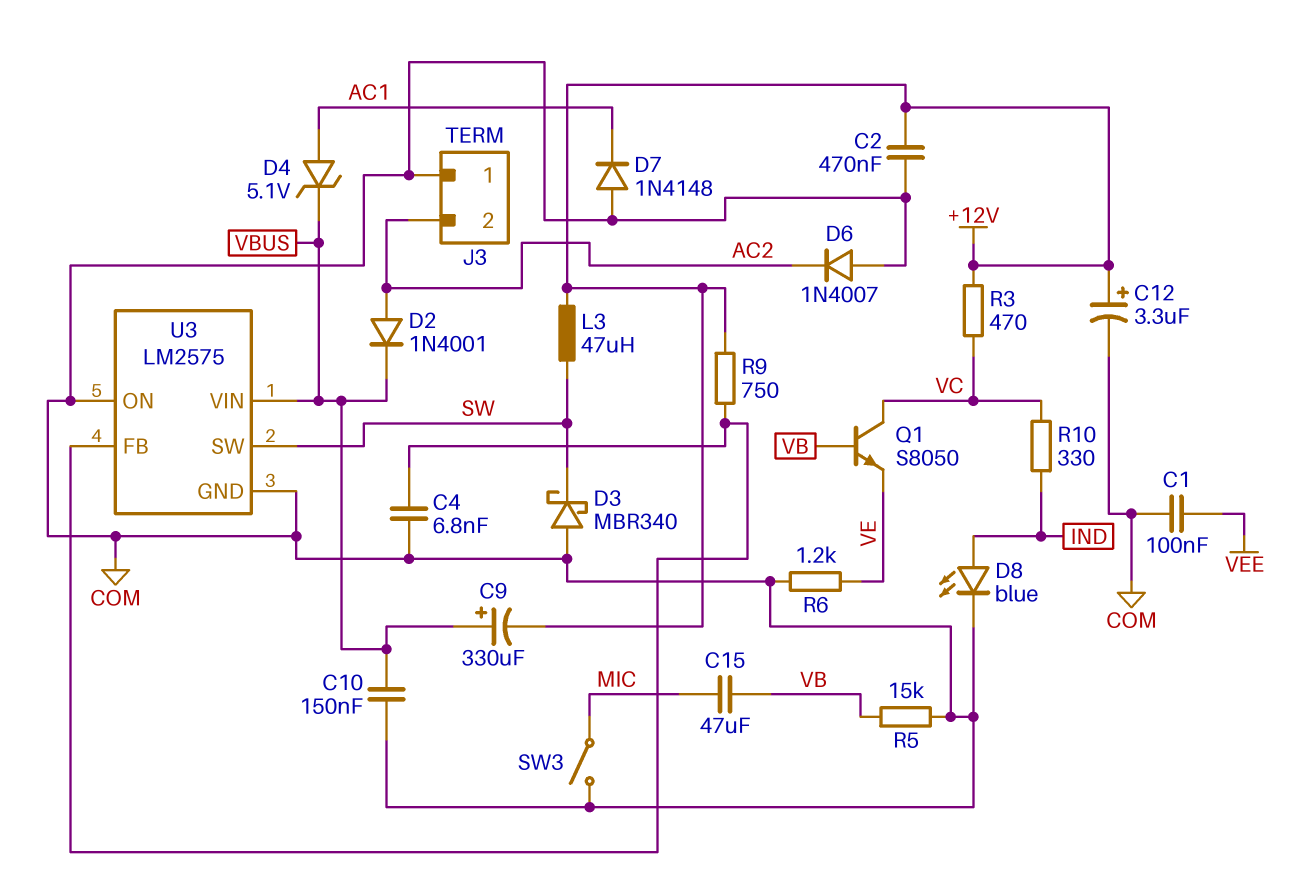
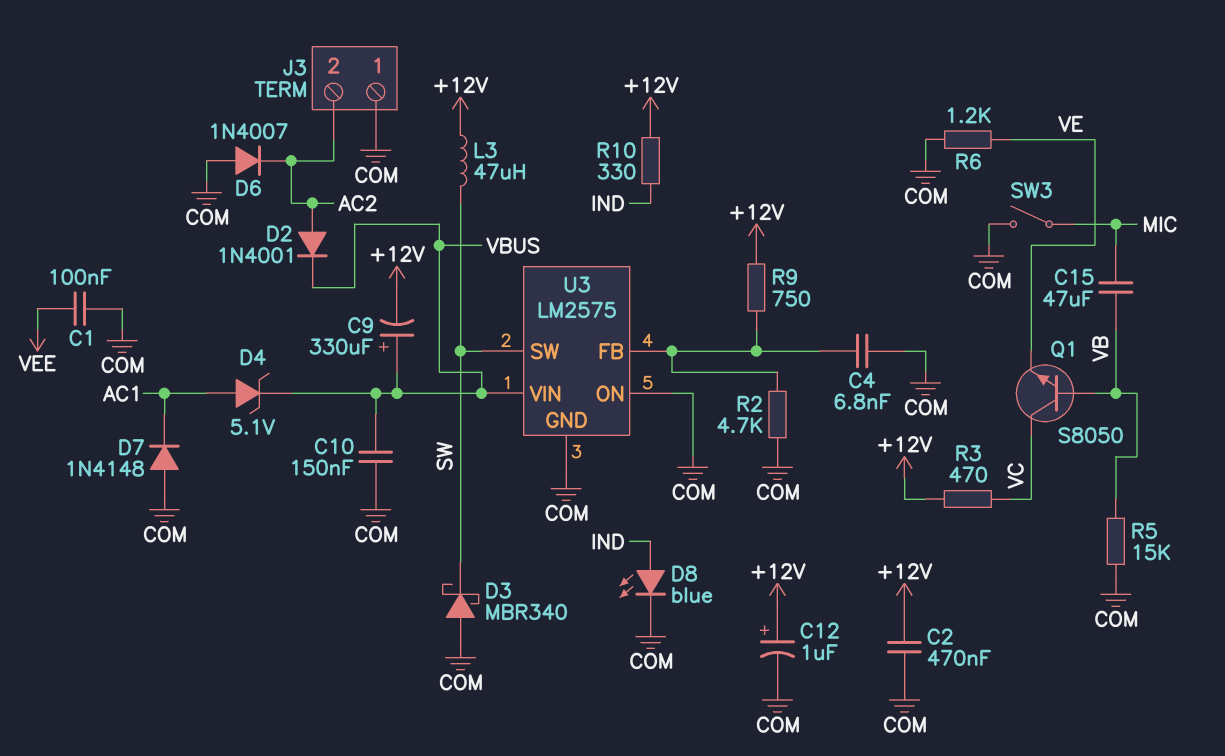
C12: 3.3uF (plus +12V, minus COM) -> 1uF (plus +12V, minus COM)
R2: none -> 4.7k (COM, U3/FB)
R10: 330 (IND, VC) -> 330 (+12V, IND)

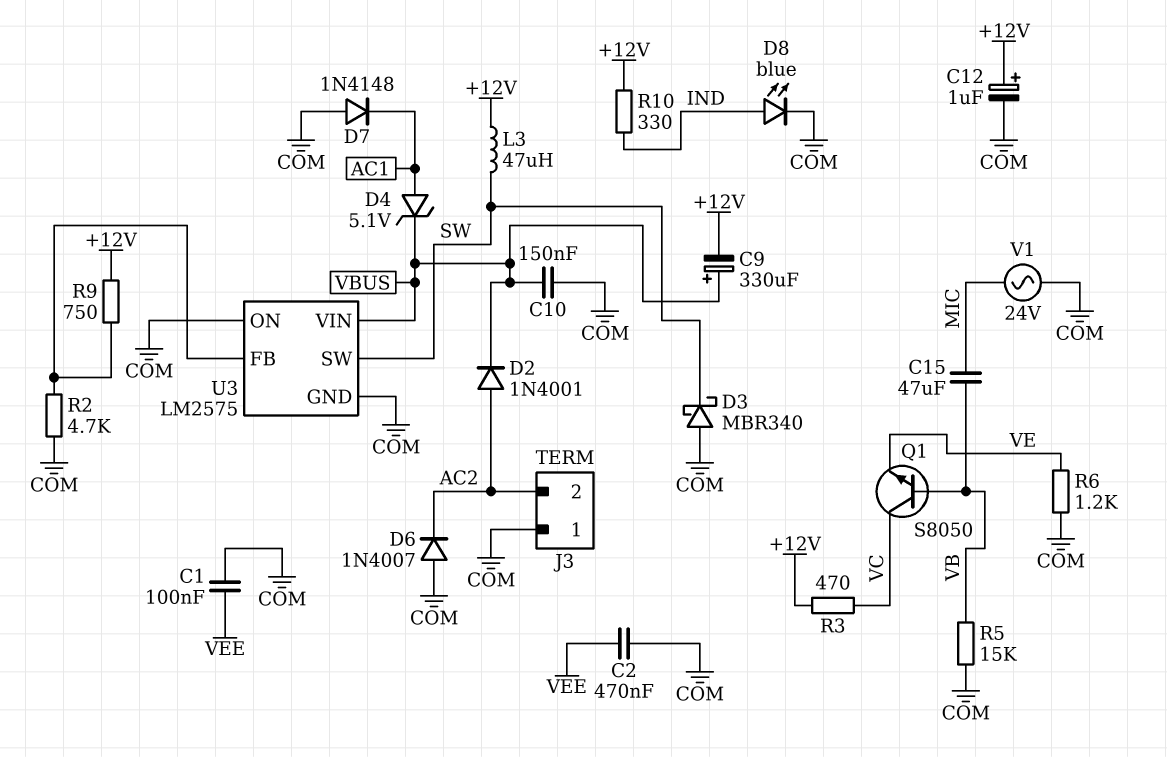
C2: 470nF (+12V, COM) -> 470nF (COM, VEE)
C4: 6.8nF (COM, U3/FB) -> none
SW3: switch (COM, MIC) -> none
V1: none -> AC 24V (COM, MIC)

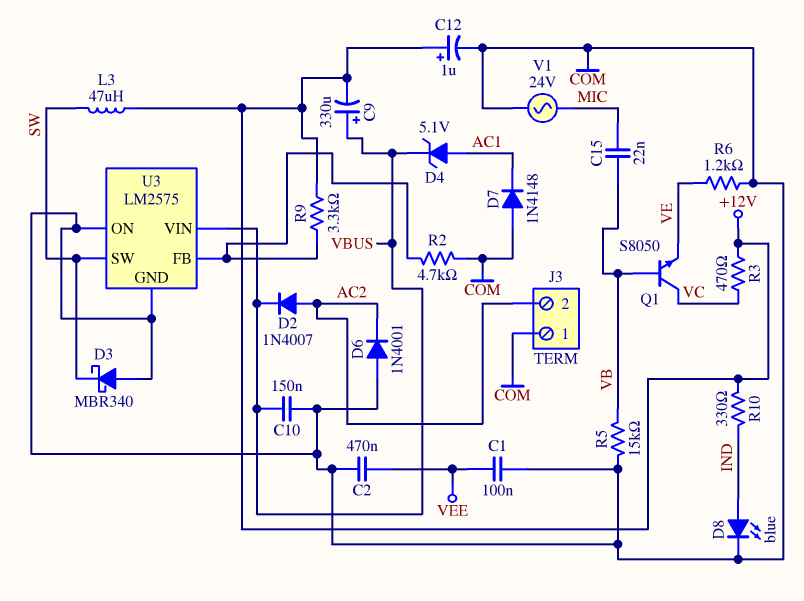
C15: 47uF (MIC, VB) -> 22nF (MIC, VB)
D2: diode 1N4001 (A AC2, K VBUS) -> diode 1N4007 (A AC2, K VBUS)
D6: diode 1N4007 (A COM, K AC2) -> diode 1N4001 (A COM, K AC2)
R9: 750 (+12V, U3/FB) -> 3.3k (+12V, U3/FB)

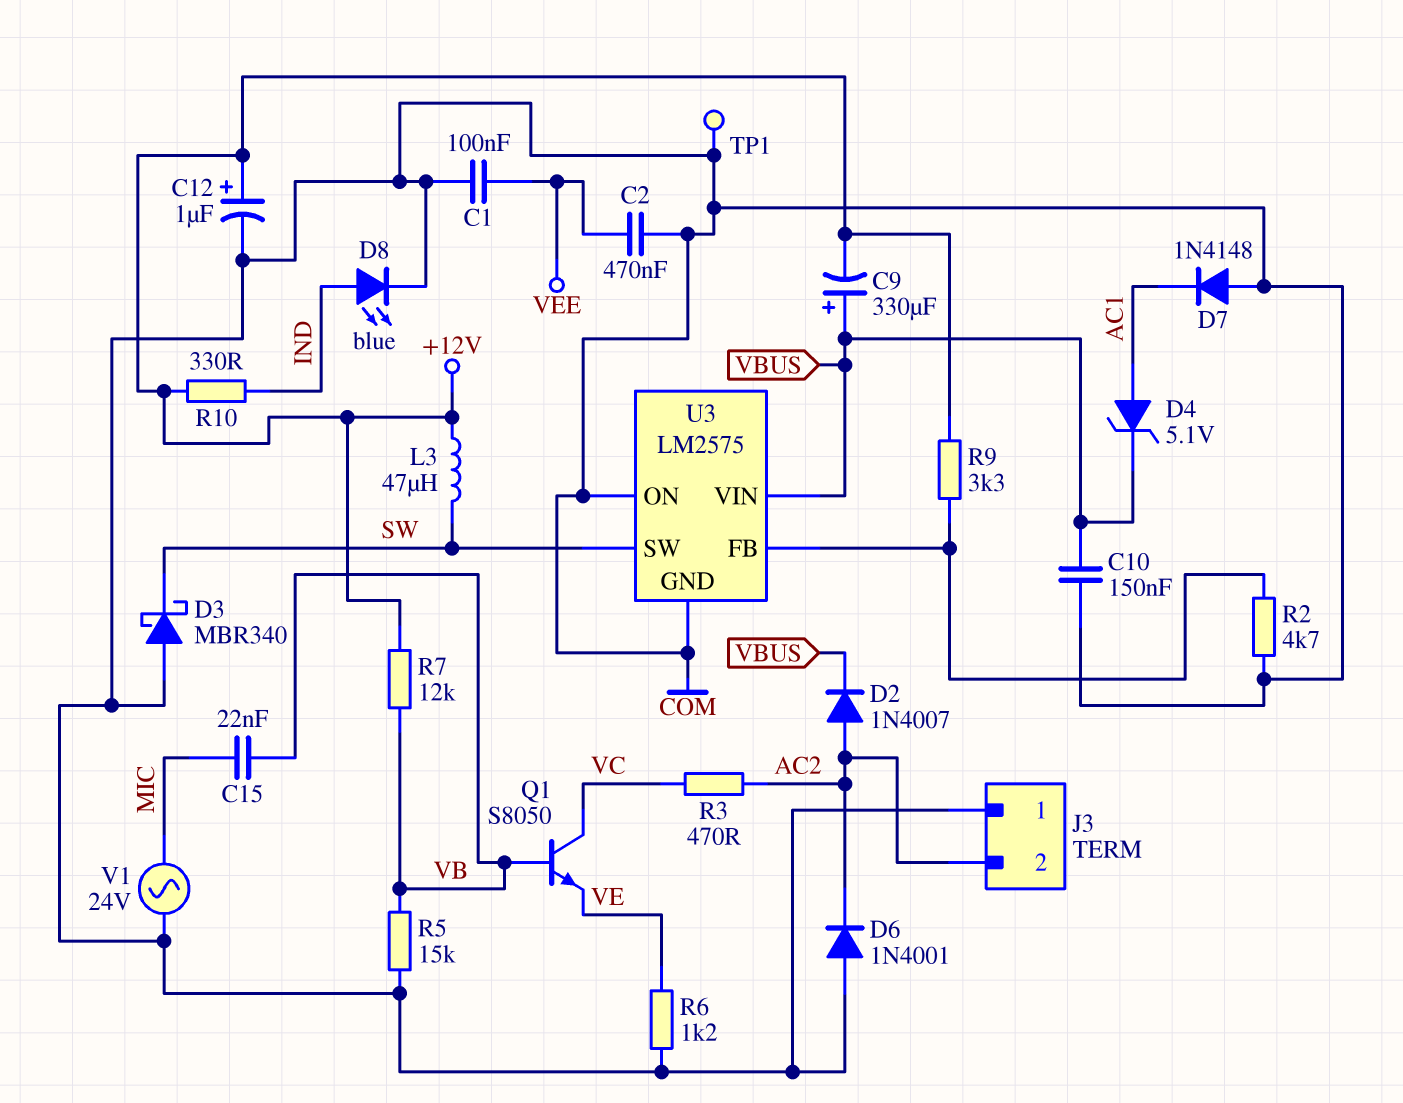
R3: 470 (+12V, VC) -> 470 (AC2, VC)
R7: none -> 12k (+12V, VB)
TP1: none -> test point (COM)

